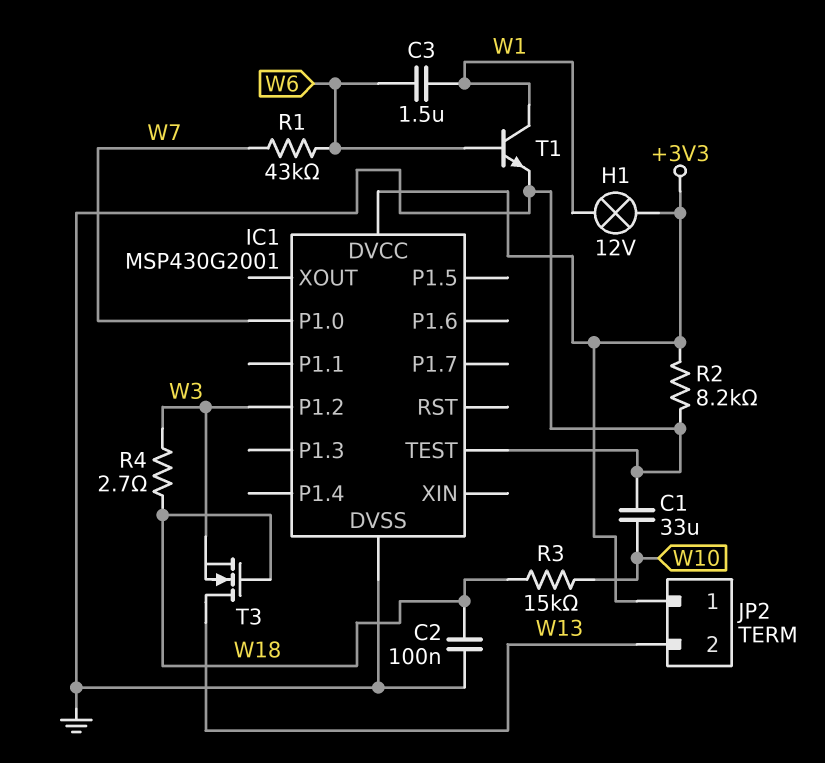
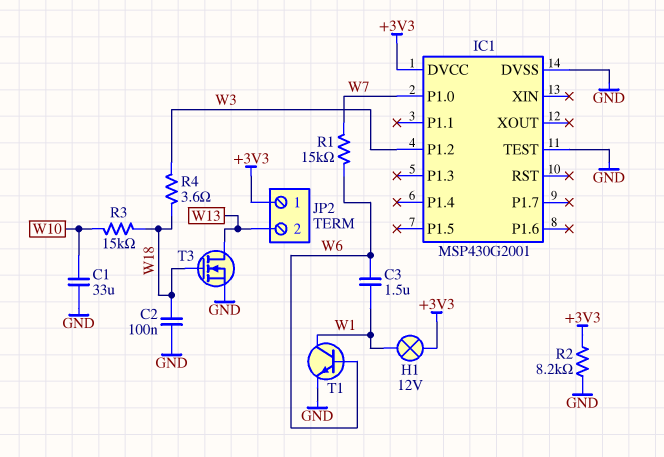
R1: 43k (W6, W7) -> 15k (W6, W7)
R4: 2.7 (W3, W18) -> 3.6 (W3, W18)
T3: NMOS (G W18, D W13, S W3) -> NMOS (G W18, D W13, S GND)

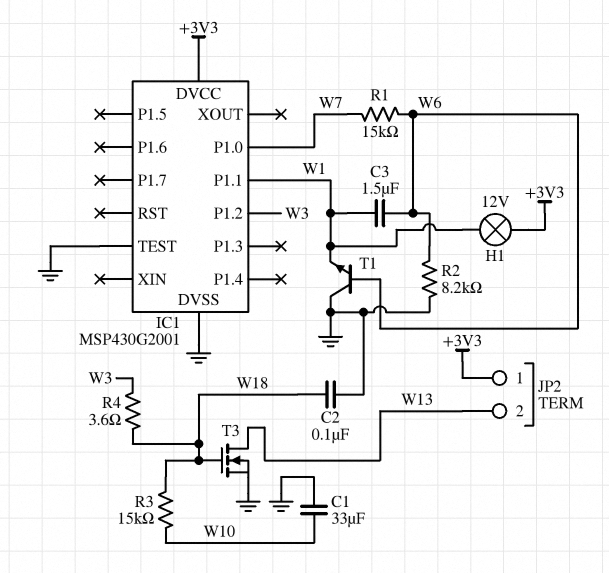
IC1 pin P1.1: none -> W1
R2: 8.2k (+3V3, GND) -> 8.2k (GND, W6)
T1: NPN (B W6, C W1, E GND) -> NPN (B W6, C GND, E W1)

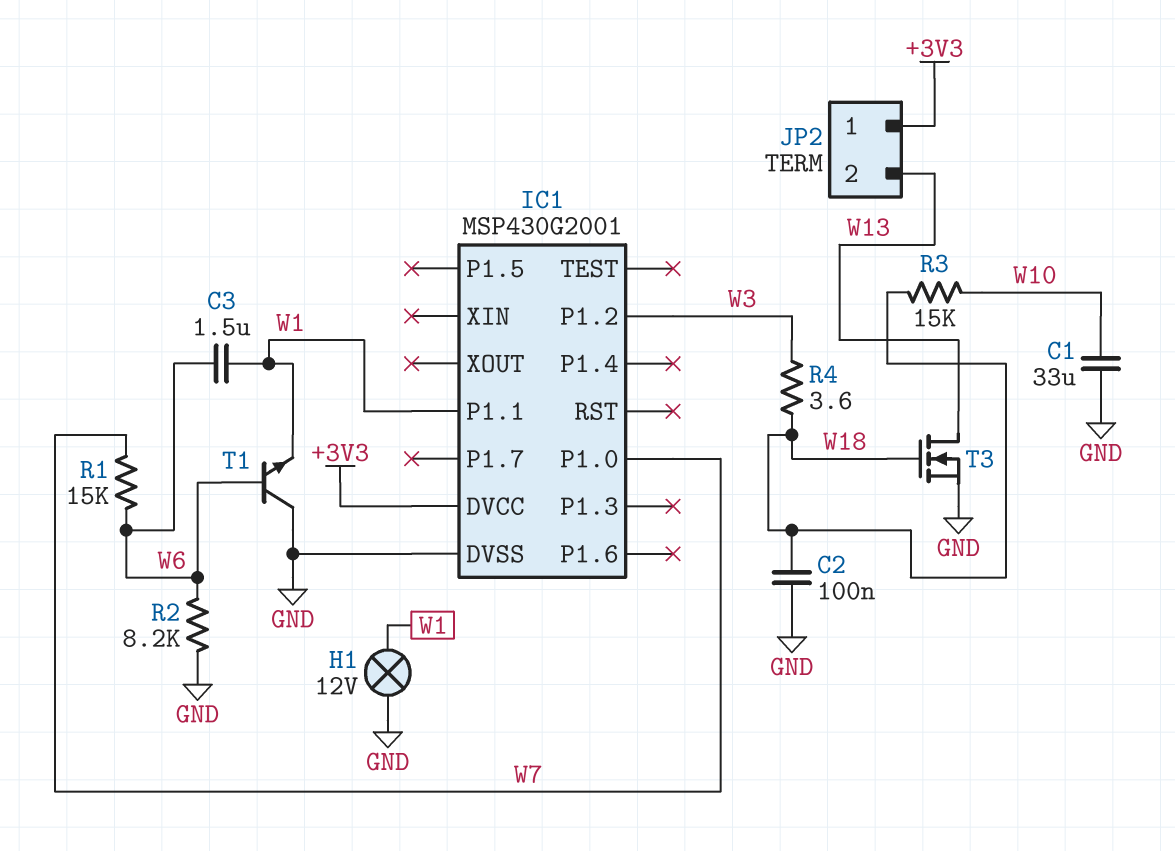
H1: lamp 12V (+3V3, W1) -> lamp 12V (GND, W1)
IC1 pin TEST: GND -> none

